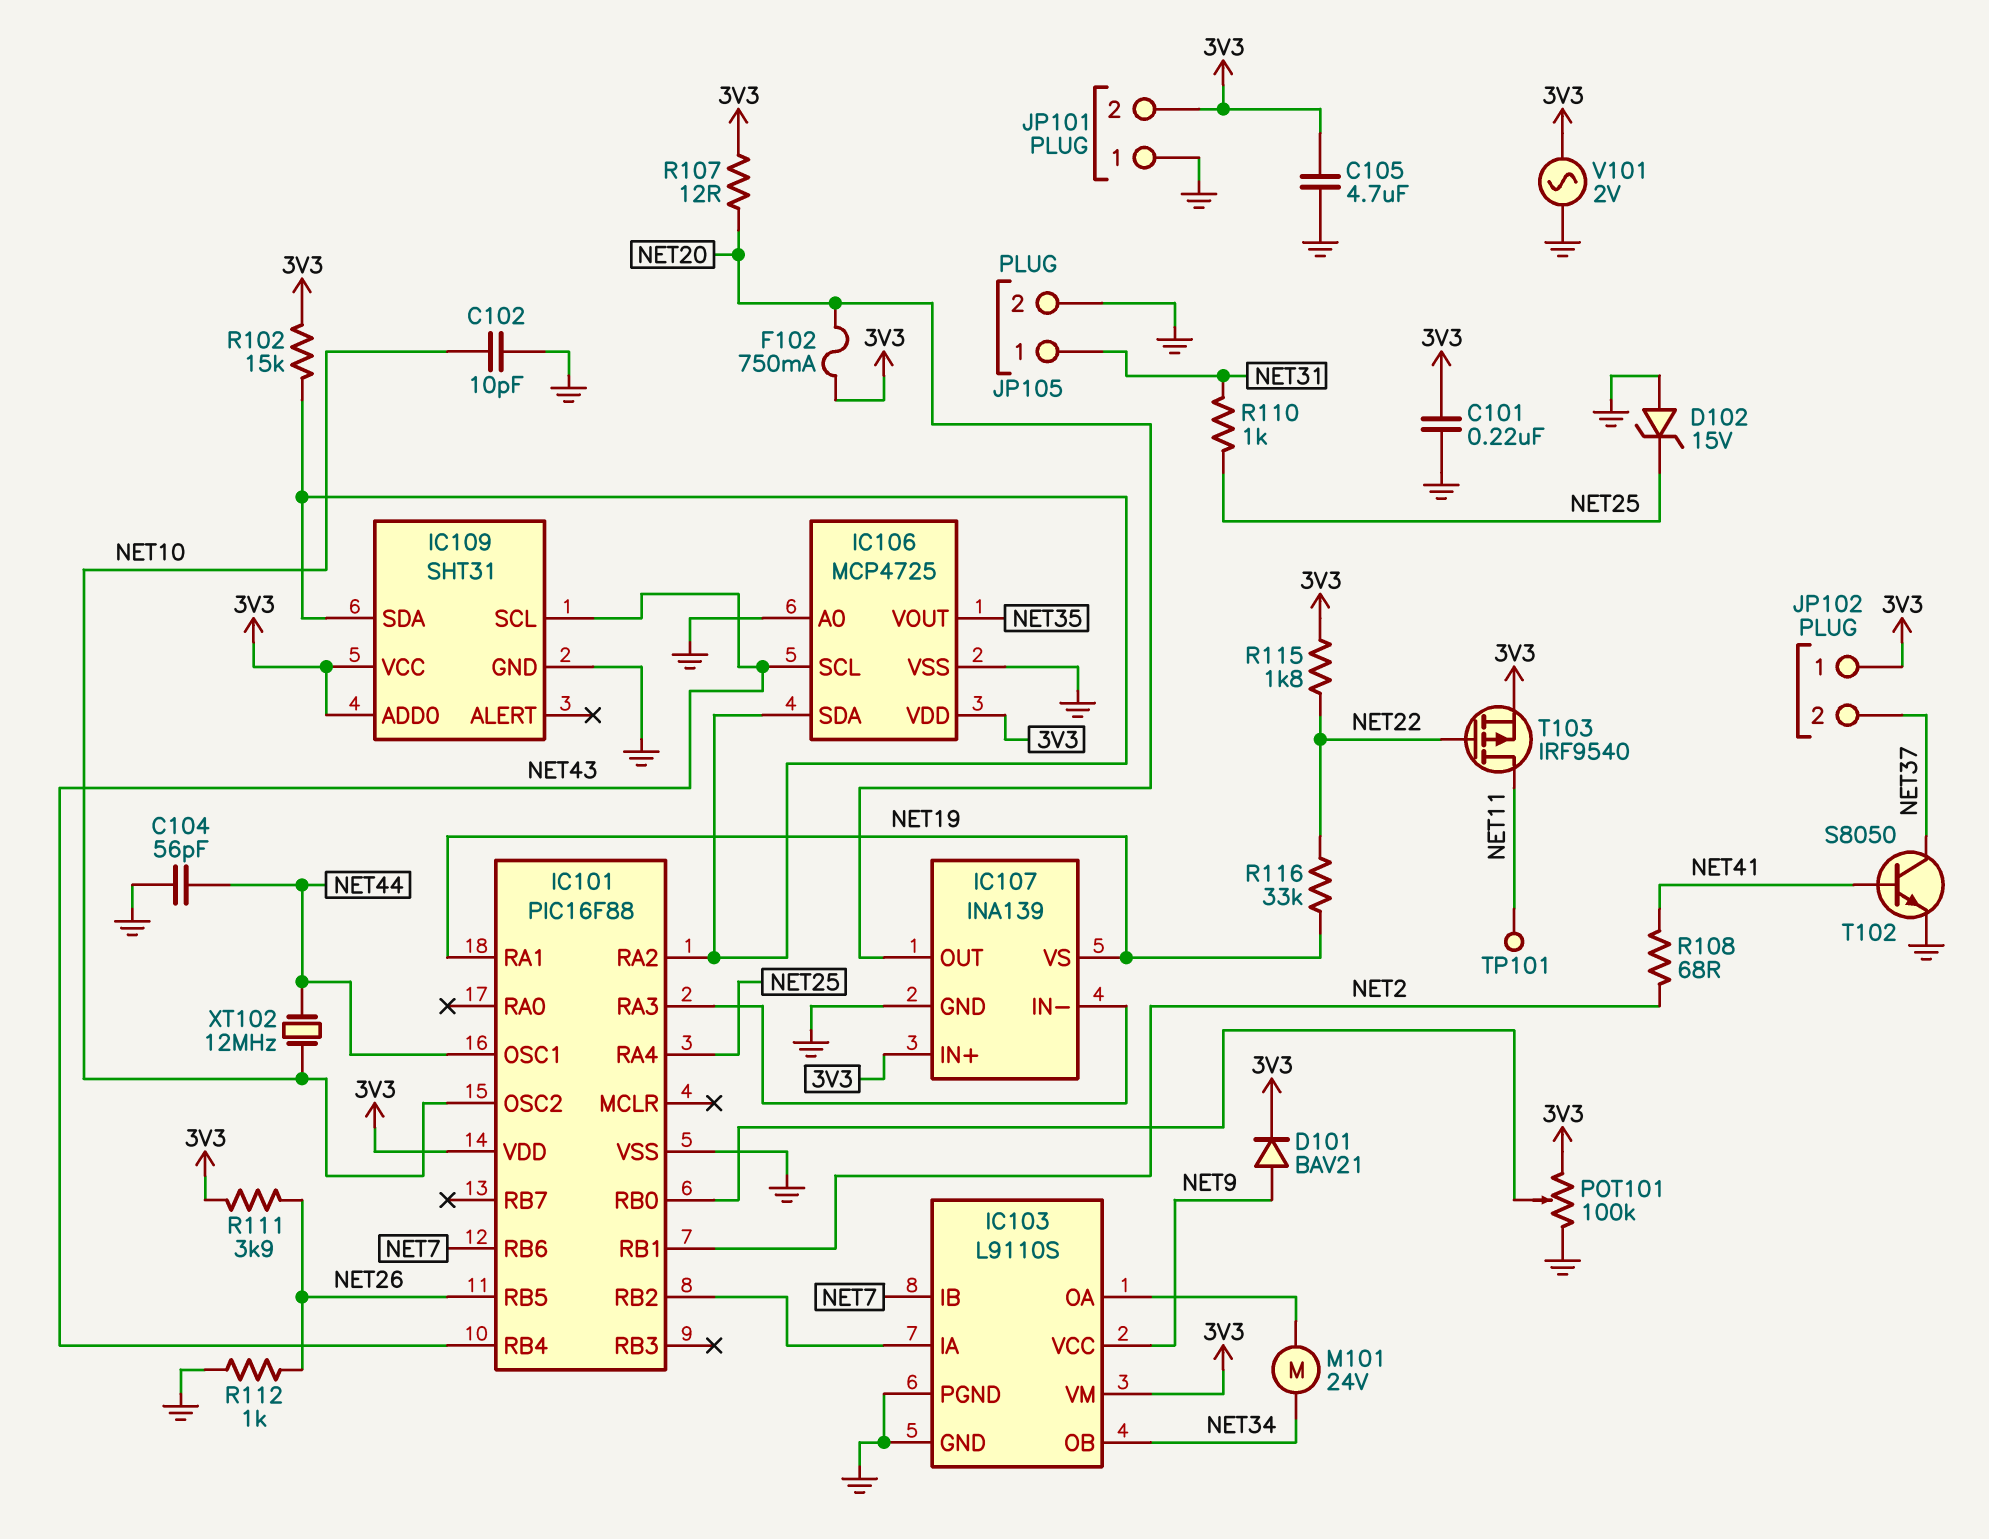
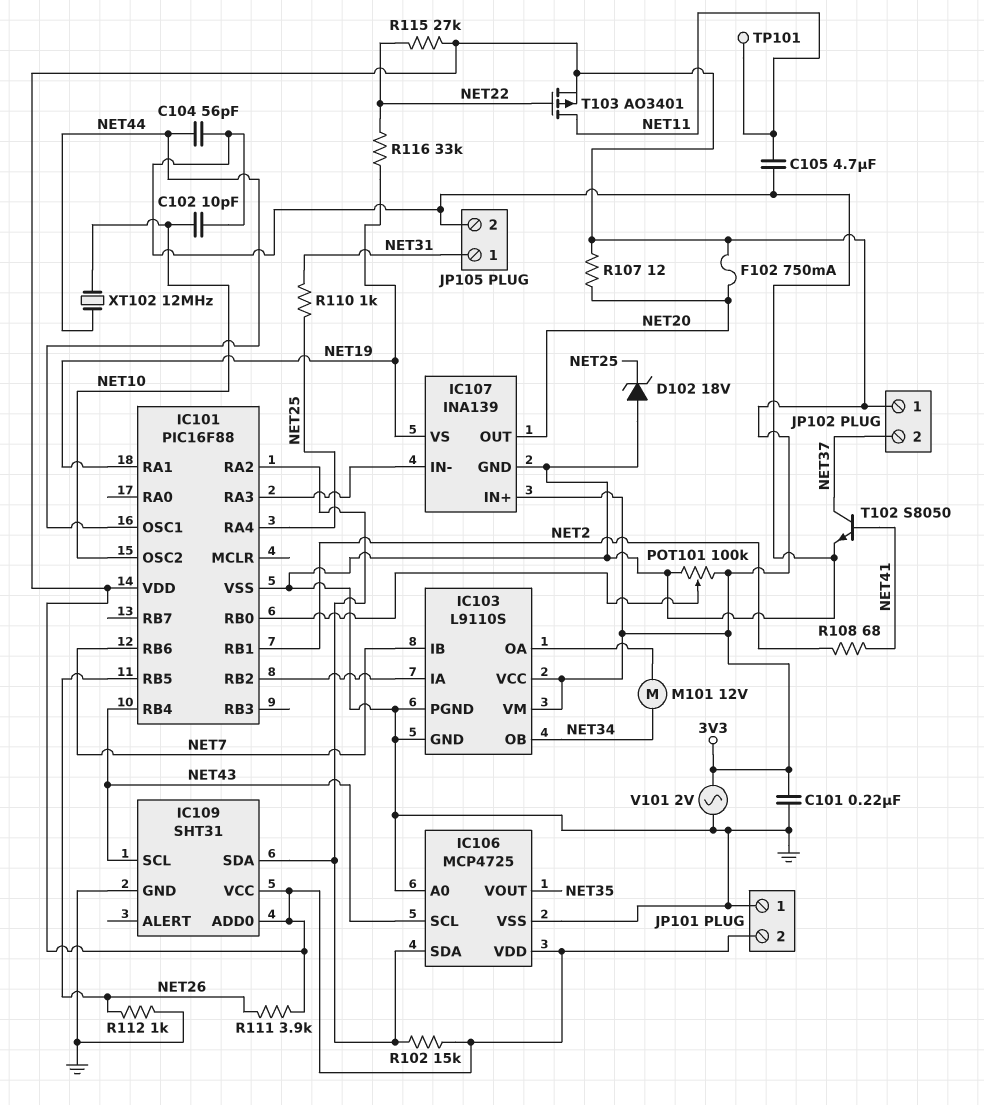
C105: 4.7uF (3V3, GND) -> 4.7uF (GND, NET11)
D101: diode BAV21 (A NET9, K 3V3) -> none
D102: zener 15V (A GND, K NET25) -> zener 18V (A GND, K NET25)
IC103 pin VCC: NET9 -> 3V3
M101: motor 24V (IC103/OA, NET34) -> motor 12V (IC103/OA, NET34)
R115: 1.8k (3V3, NET22) -> 27k (3V3, NET22)
T103: PMOS IRF9540 (G NET22, D NET11, S 3V3) -> PMOS AO3401 (G NET22, D NET11, S 3V3)

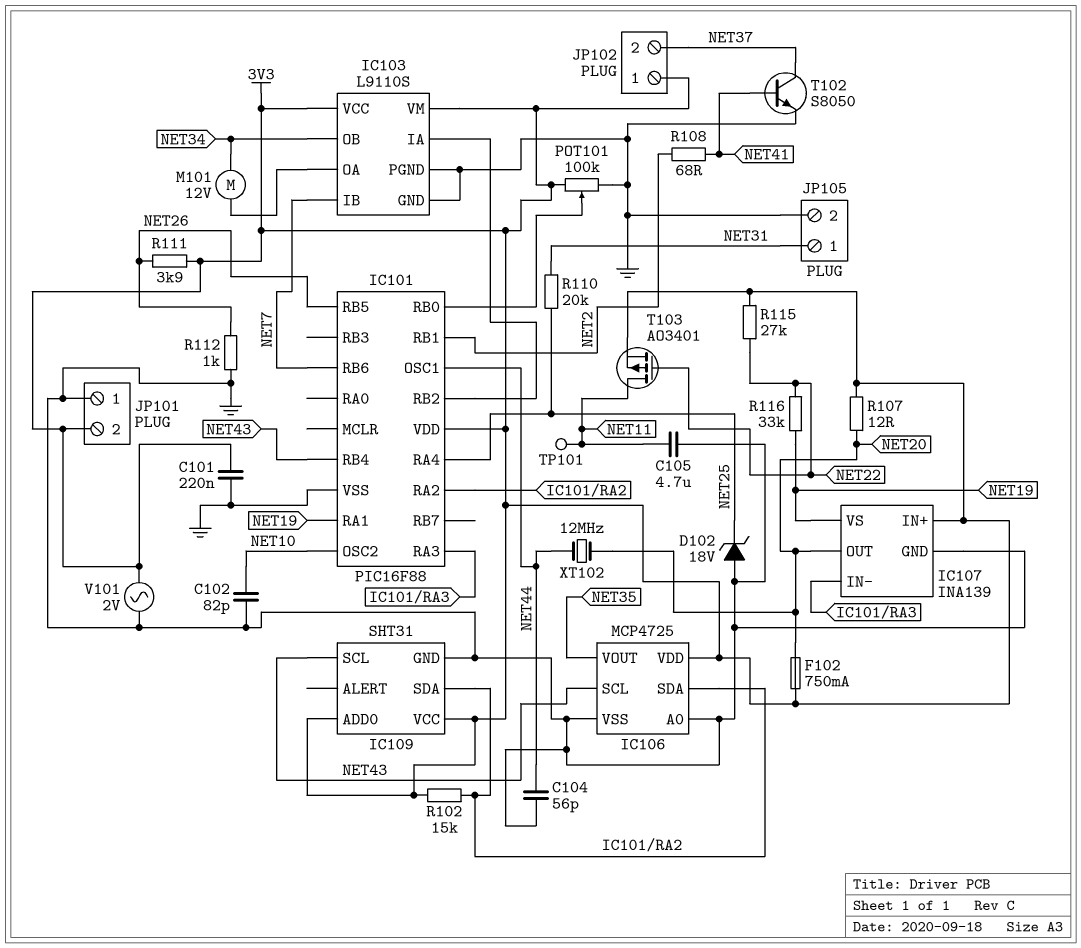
C102: 10pF (GND, NET10) -> 82pF (GND, NET10)
R110: 1k (NET25, NET31) -> 20k (NET25, NET31)
XT102: 12MHz (NET10, NET44) -> 12MHz (NET20, NET44)

